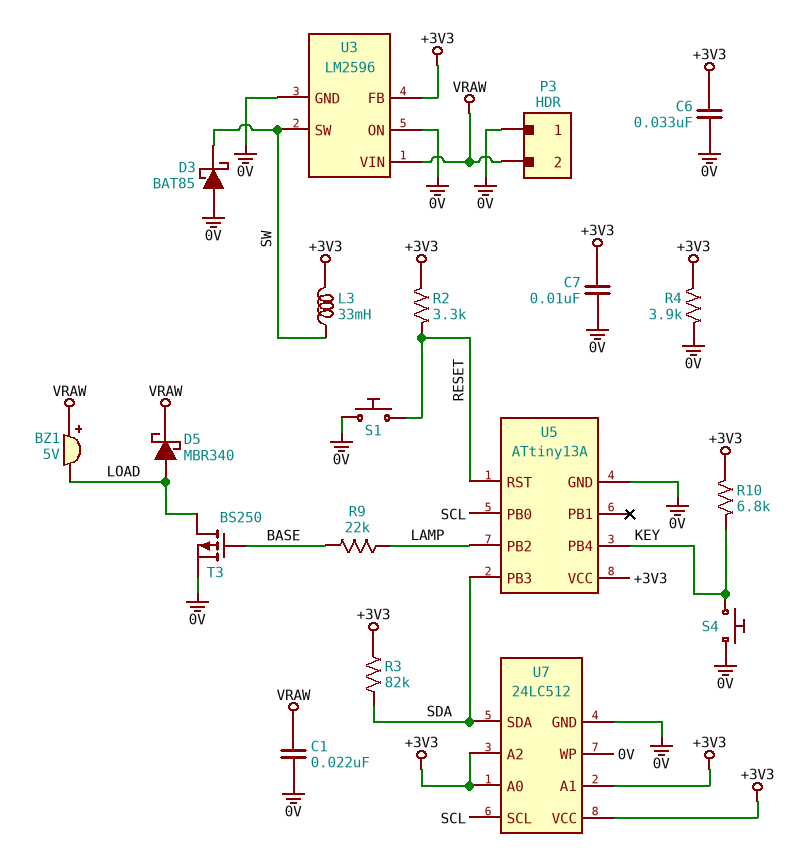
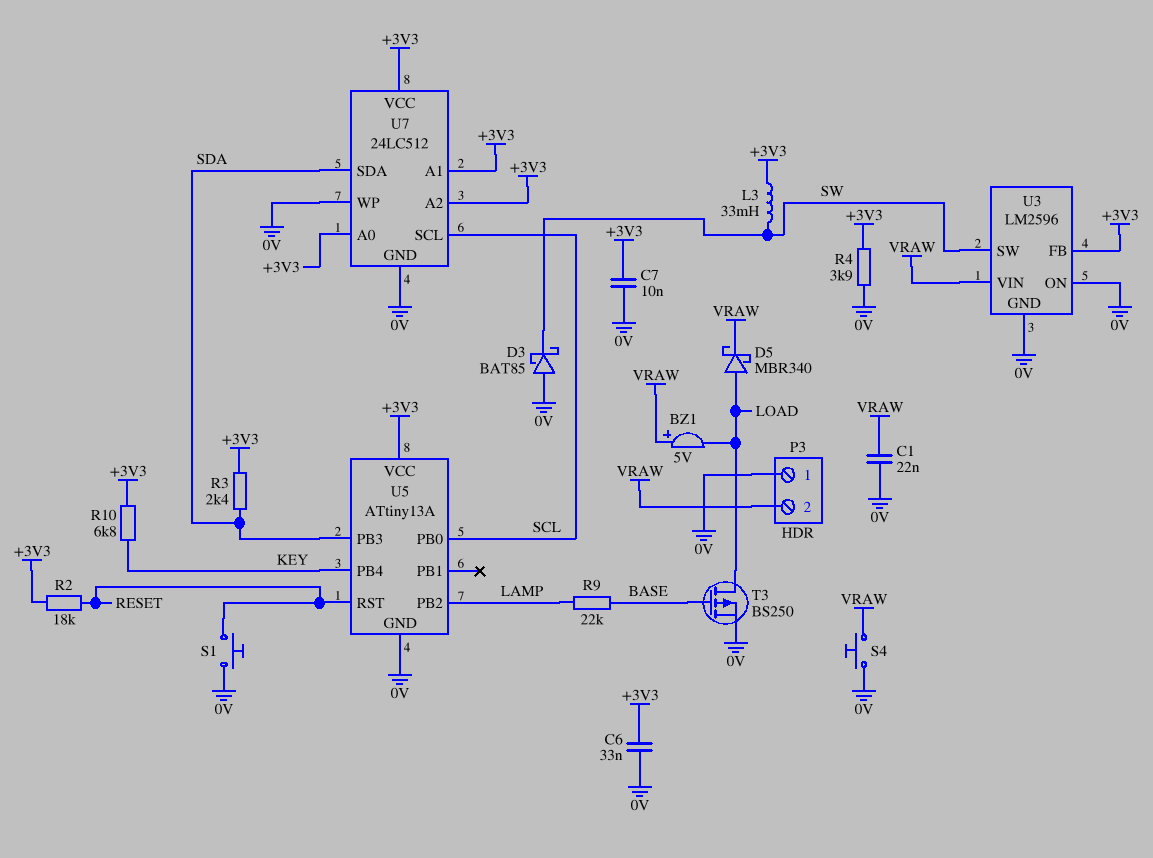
R2: 3.3k (+3V3, RESET) -> 18k (+3V3, RESET)
R3: 82k (+3V3, SDA) -> 2.4k (+3V3, SDA)
S4: button (0V, KEY) -> button (0V, VRAW)

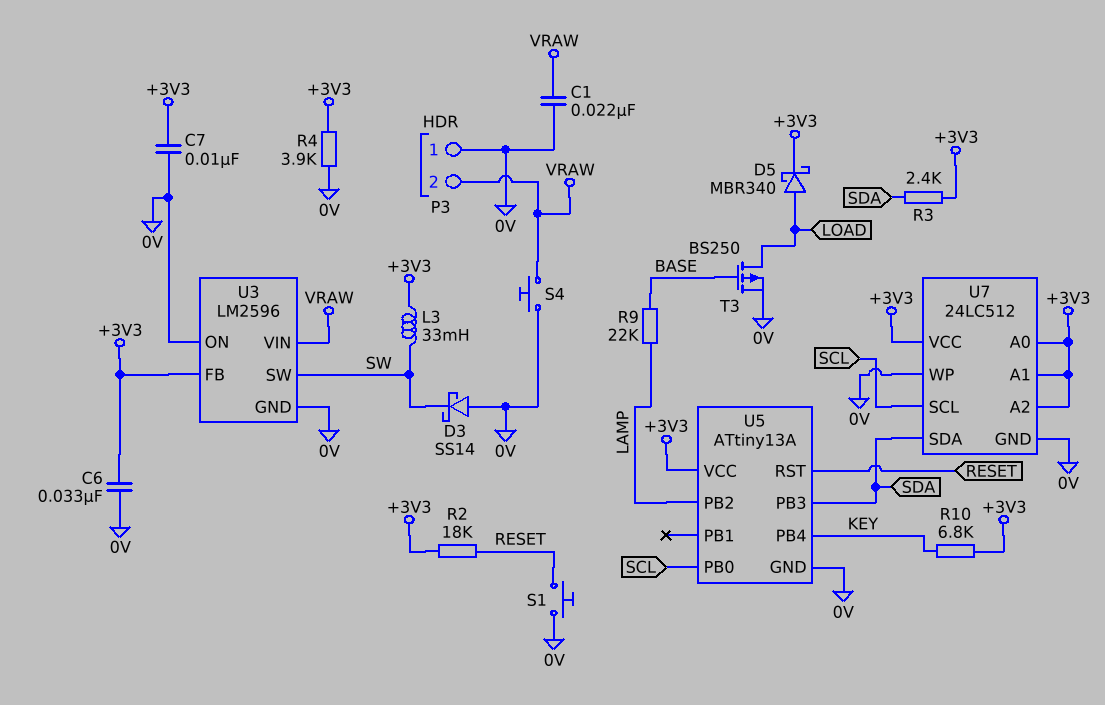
BZ1: buzzer 5V (plus VRAW, minus LOAD) -> none
D3: schottky BAT85 (A 0V, K SW) -> schottky SS14 (A 0V, K SW)
D5: schottky MBR340 (A LOAD, K VRAW) -> schottky MBR340 (A LOAD, K +3V3)

